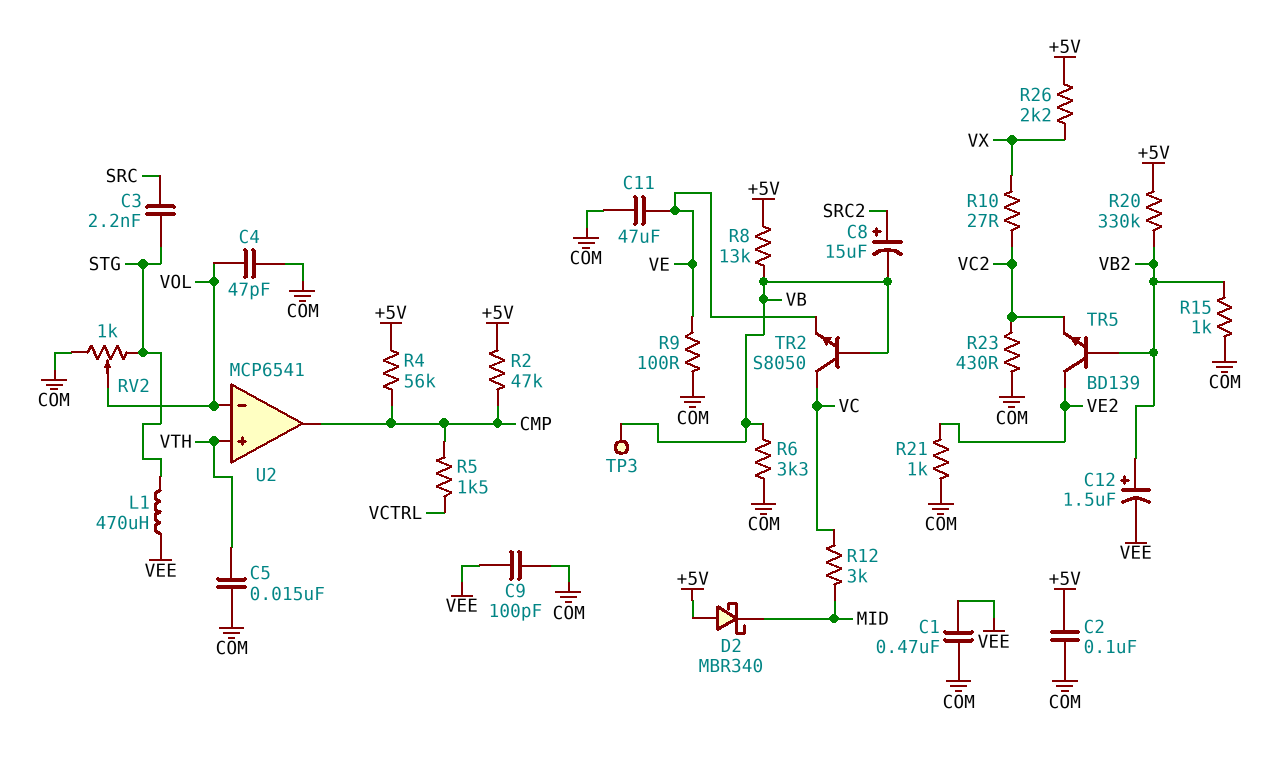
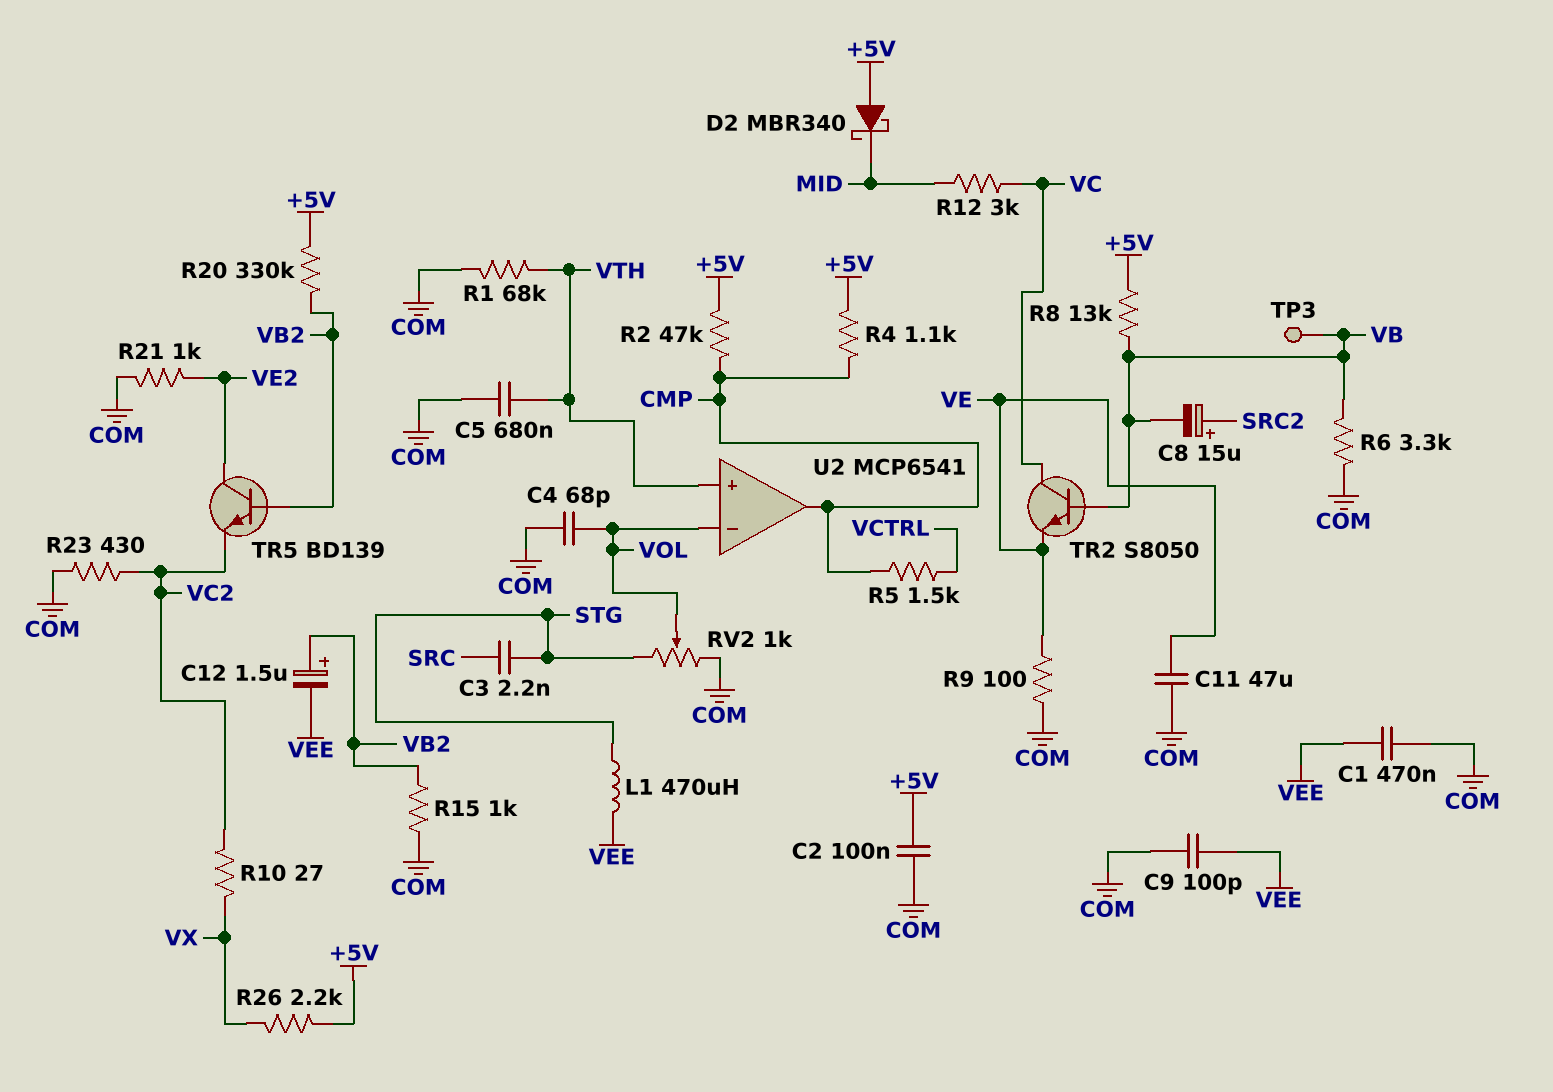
C4: 47pF (COM, VOL) -> 68pF (COM, VOL)
C5: 15nF (COM, VTH) -> 680nF (COM, VTH)
R1: none -> 68k (COM, VTH)
R4: 56k (+5V, CMP) -> 1.1k (+5V, CMP)

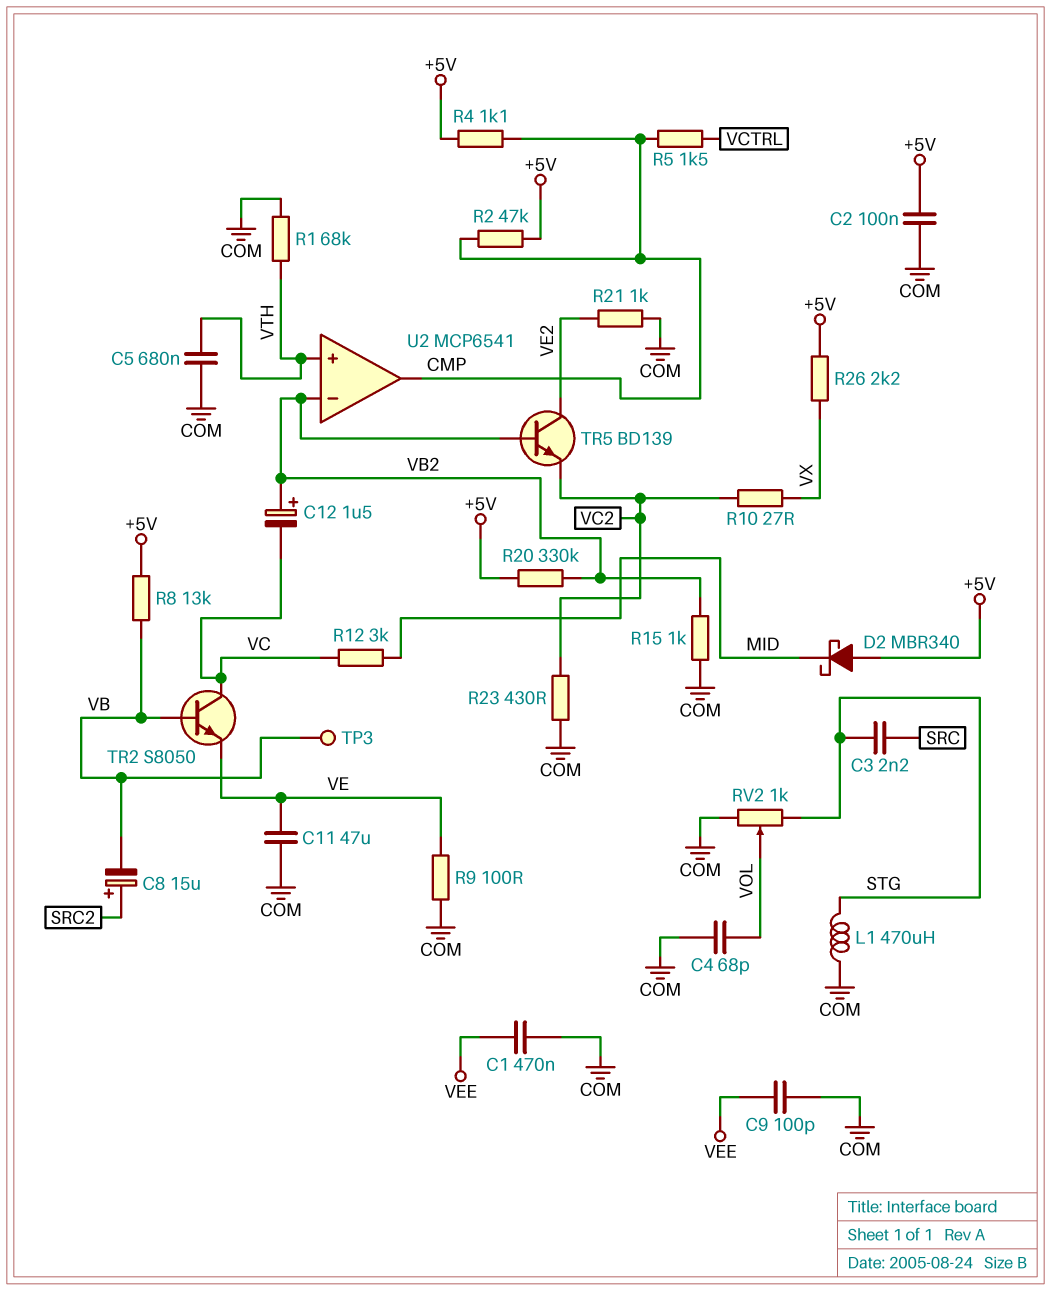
C12: 1.5uF (plus VB2, minus VEE) -> 1.5uF (plus VB2, minus VC)
L1: 470uH (STG, VEE) -> 470uH (COM, STG)
R6: 3.3k (COM, VB) -> none
U2 pin in-: VOL -> VB2

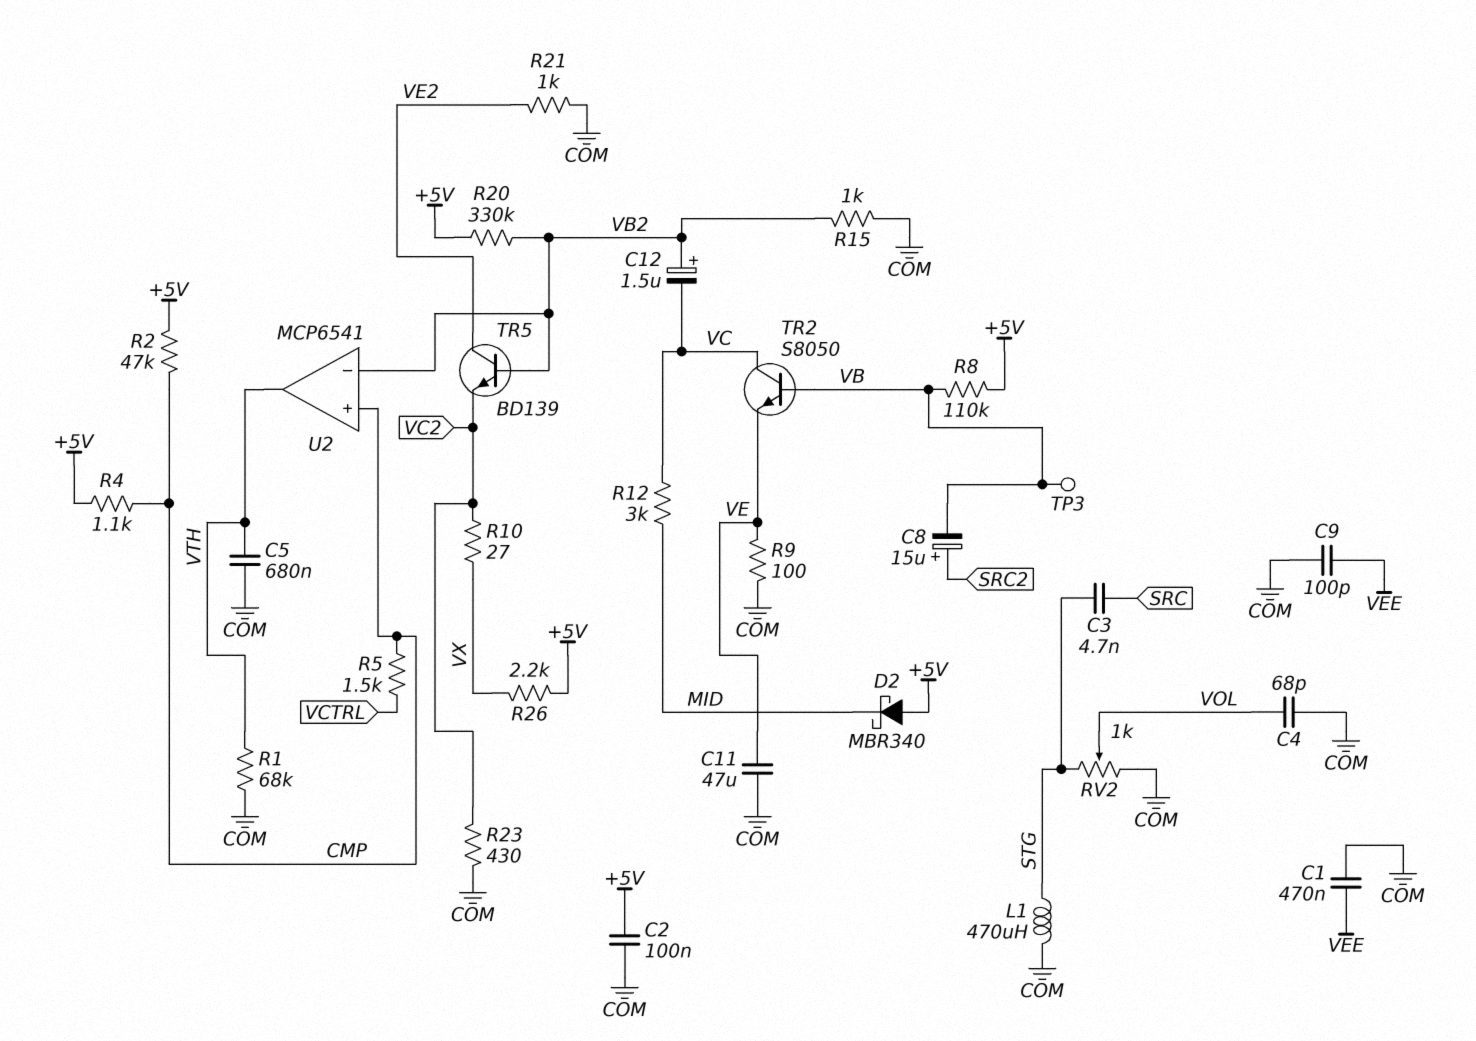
C3: 2.2nF (SRC, STG) -> 4.7nF (SRC, STG)
R8: 13k (+5V, VB) -> 110k (+5V, VB)
U2 pin in+: VTH -> CMP
U2 pin out: CMP -> VTH

